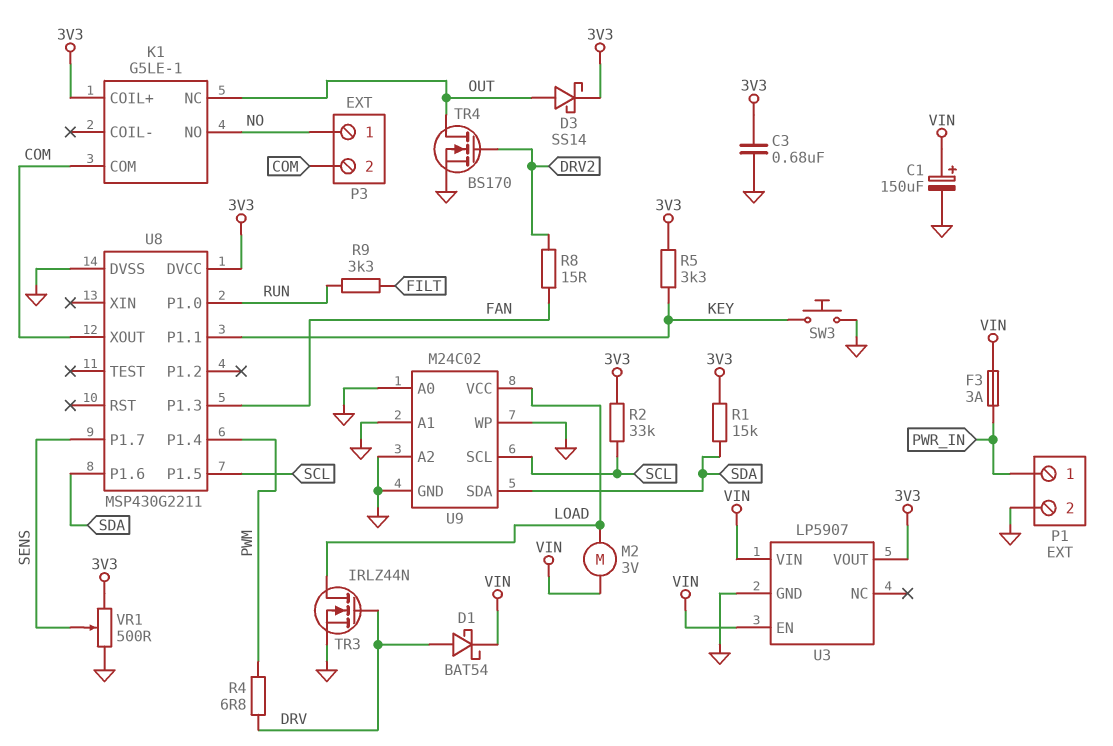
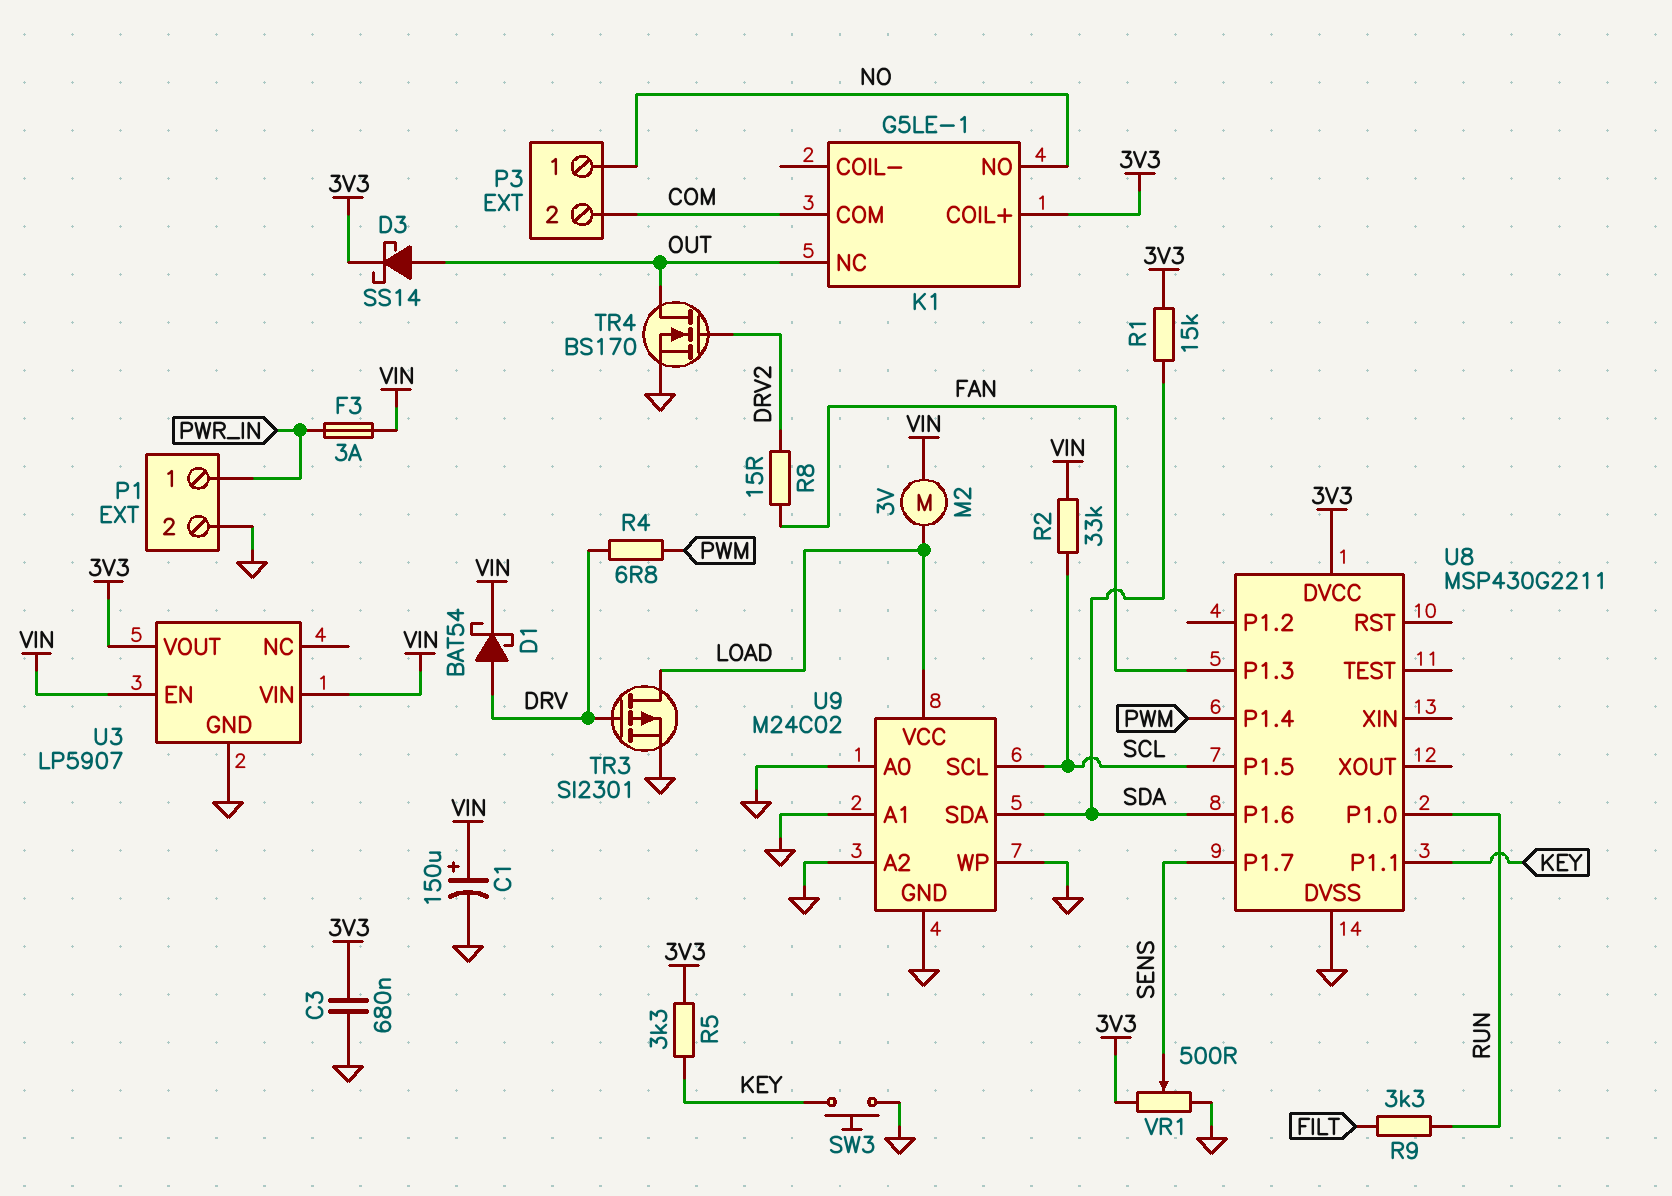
R2: 33k (3V3, SCL) -> 33k (SCL, VIN)
TR3: NMOS IRLZ44N (G DRV, D LOAD, S GND) -> PMOS SI2301 (G DRV, D LOAD, S GND)
U8 pin XOUT: COM -> none

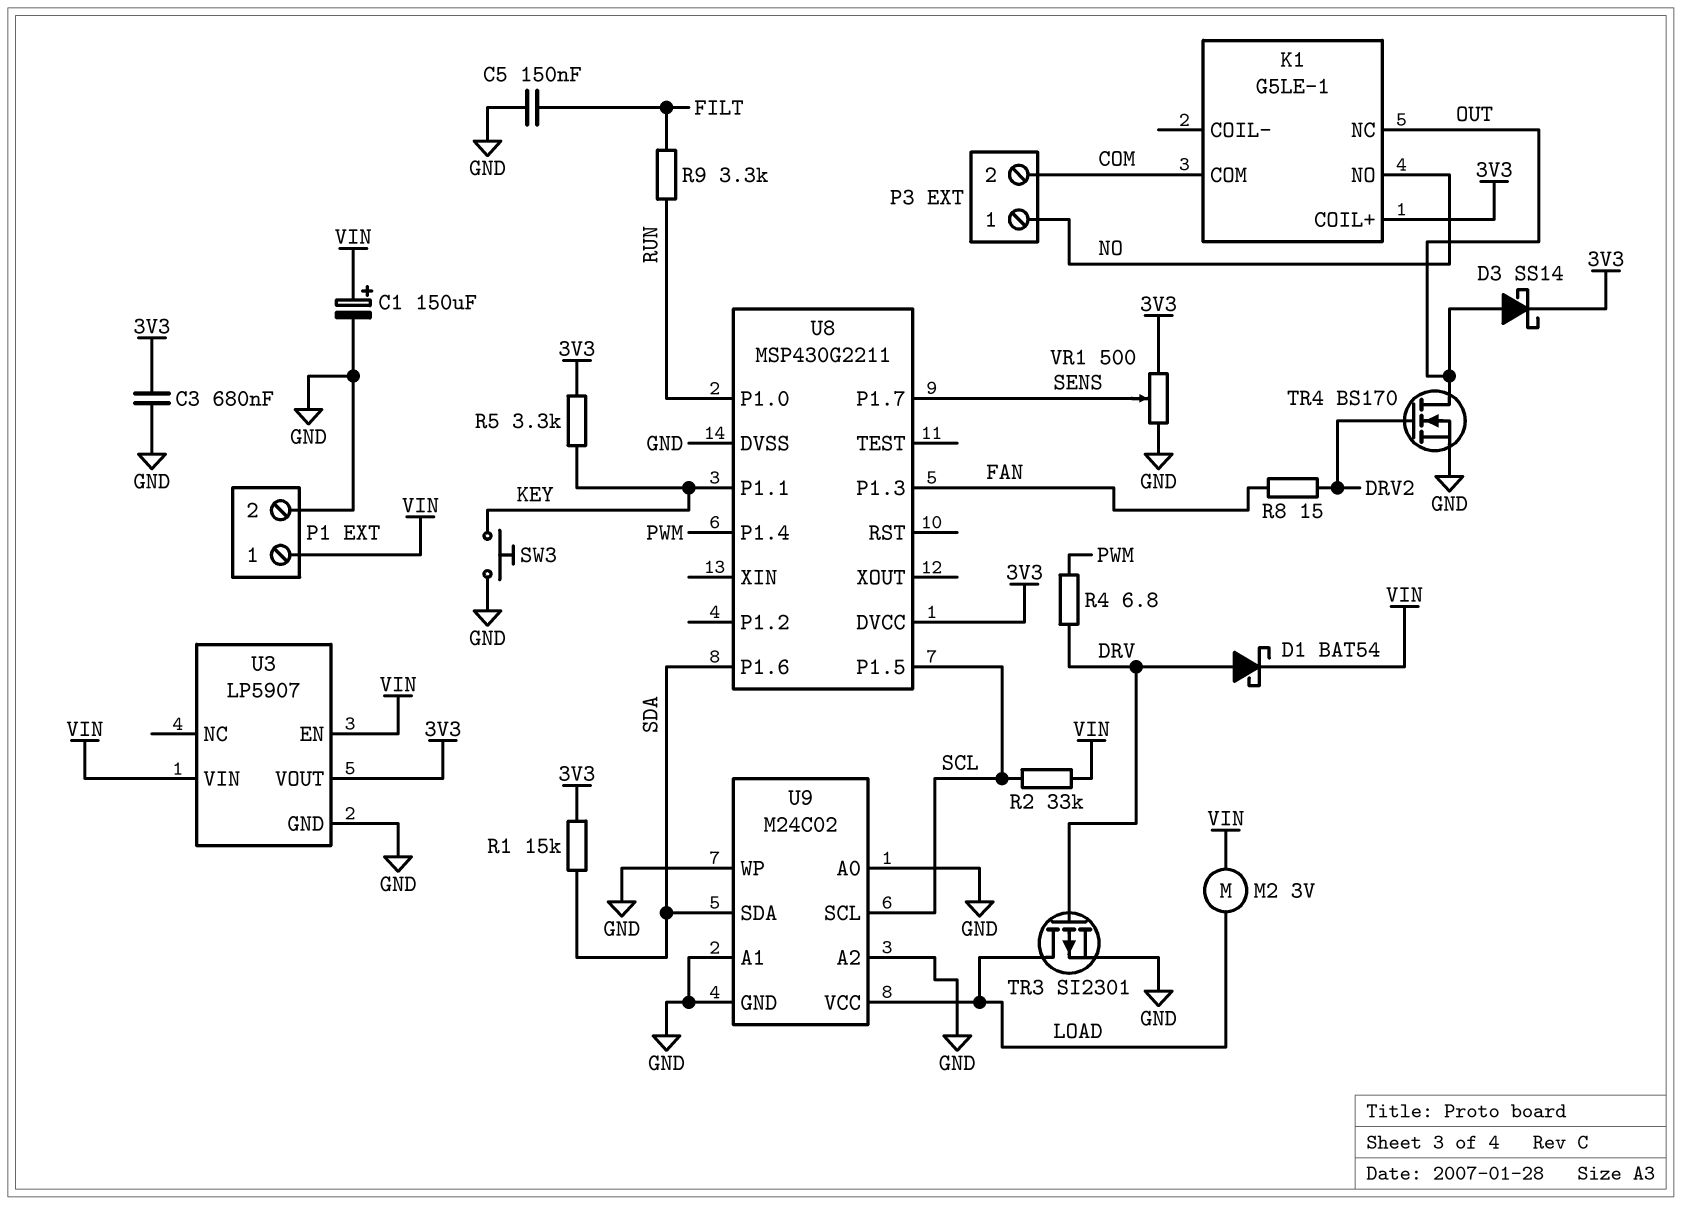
C5: none -> 150nF (FILT, GND)
F3: 3A (PWR_IN, VIN) -> none
P1 pin 1: PWR_IN -> VIN

